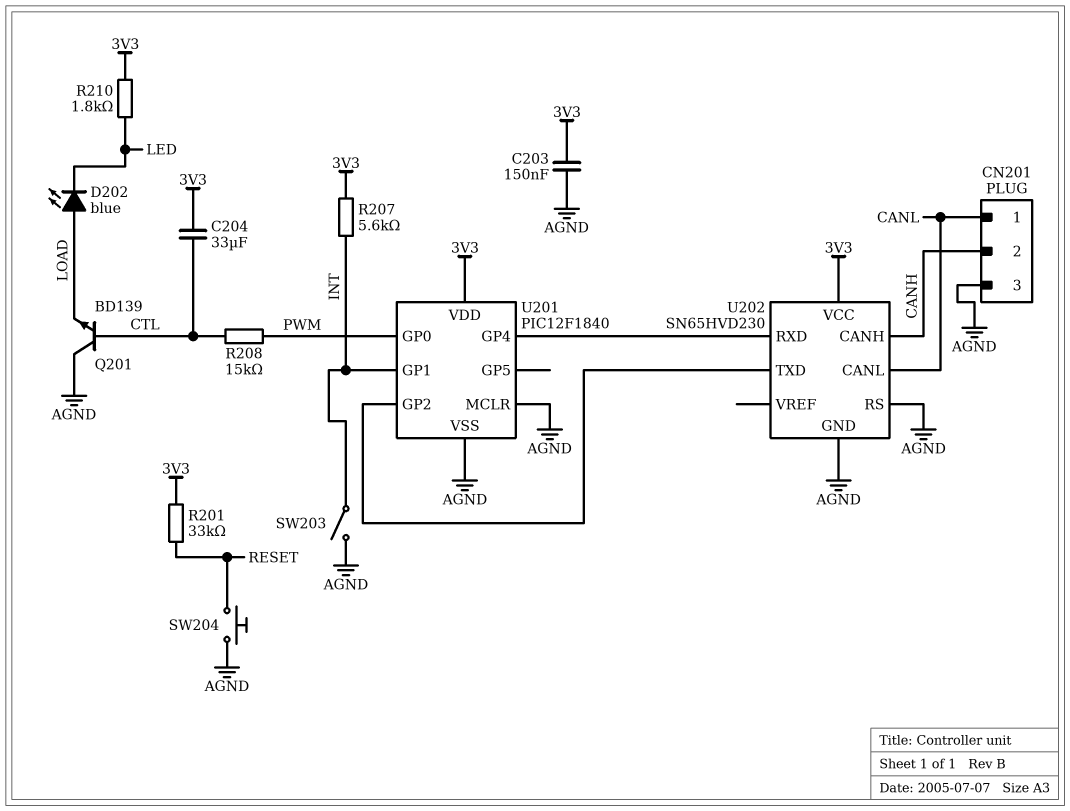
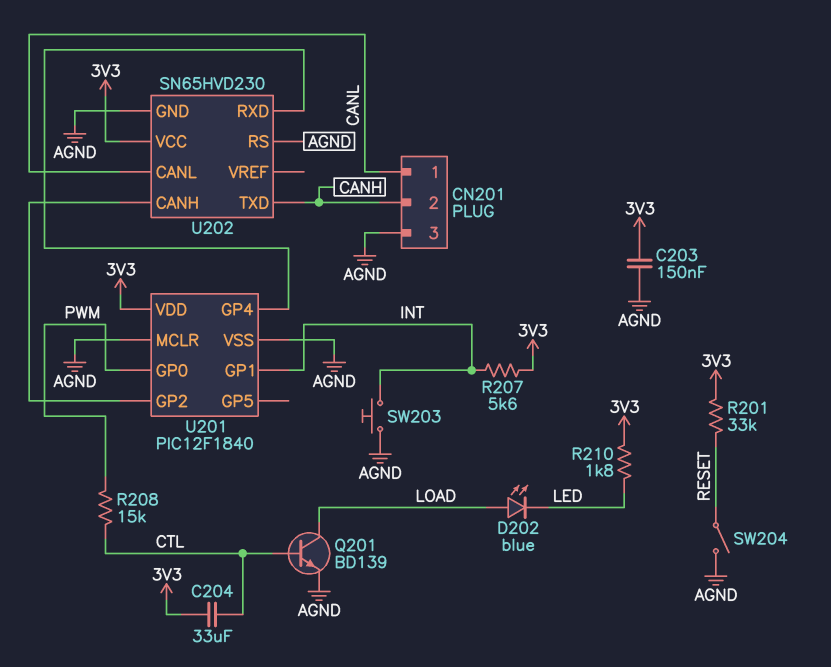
Q201: NPN BD139 (B CTL, C AGND, E LOAD) -> NPN BD139 (B CTL, C LOAD, E AGND)
SW203: switch (AGND, INT) -> button (AGND, INT)
SW204: button (AGND, RESET) -> switch (AGND, RESET)
U202 pin CANH: CANH -> U201/GP2
U202 pin TXD: U201/GP2 -> CANH

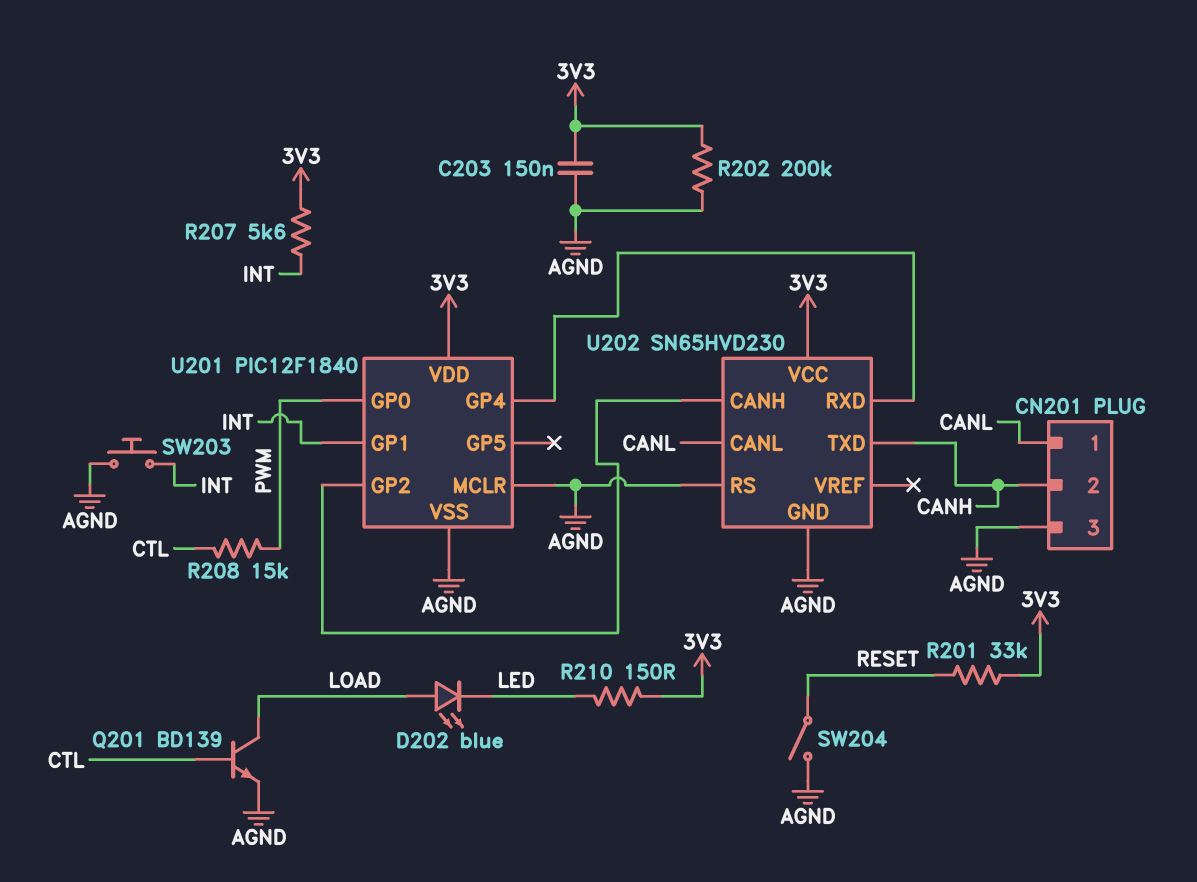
C204: 33uF (3V3, CTL) -> none
R202: none -> 200k (3V3, AGND)
R210: 1.8k (3V3, LED) -> 150 (3V3, LED)

